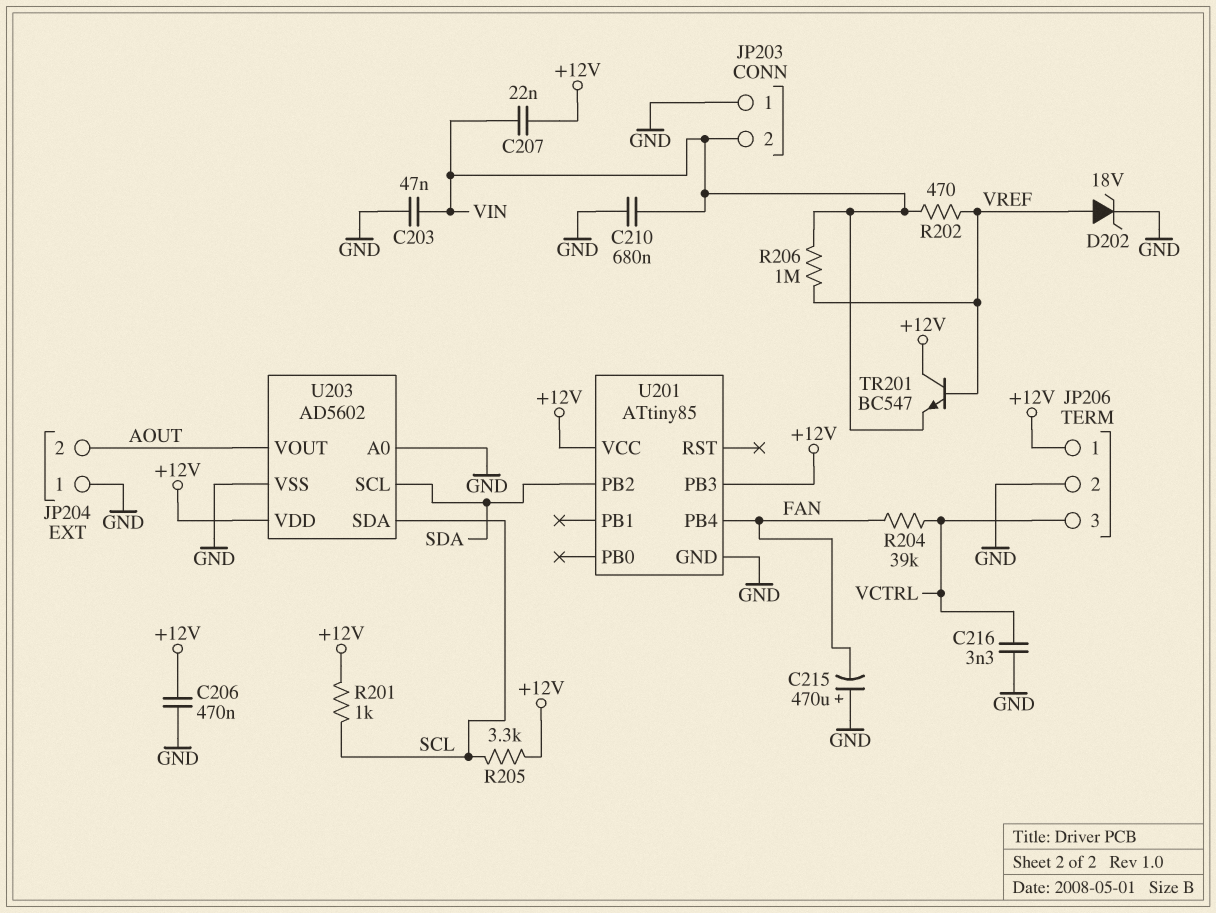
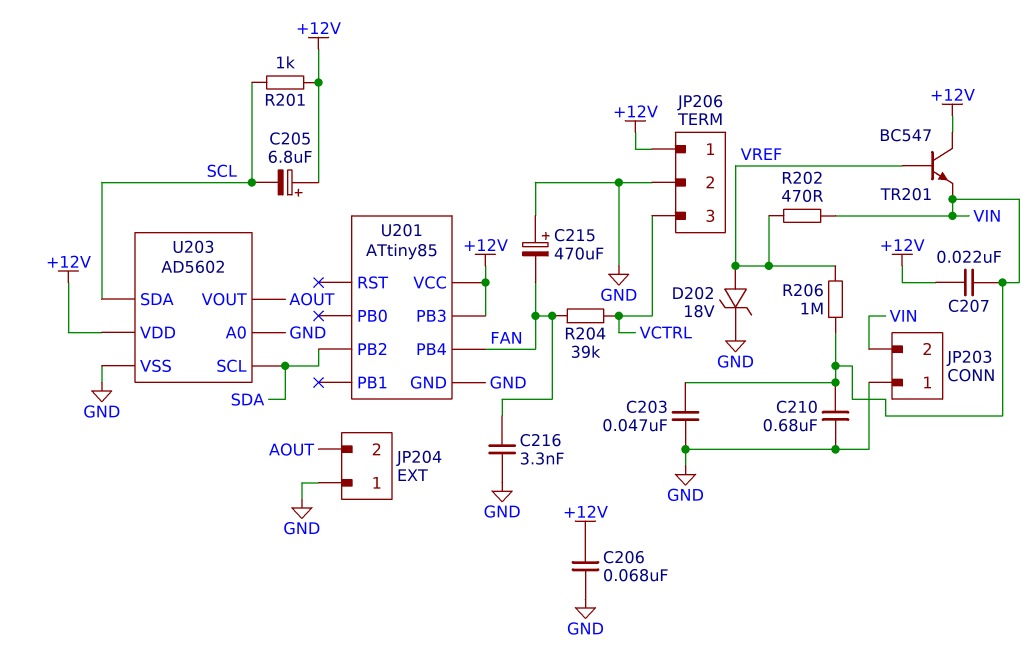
C205: none -> 6.8uF (plus +12V, minus SCL)
C206: 470nF (+12V, GND) -> 68nF (+12V, GND)
C216: 3.3nF (GND, VCTRL) -> 3.3nF (FAN, GND)
R205: 3.3k (+12V, SCL) -> none

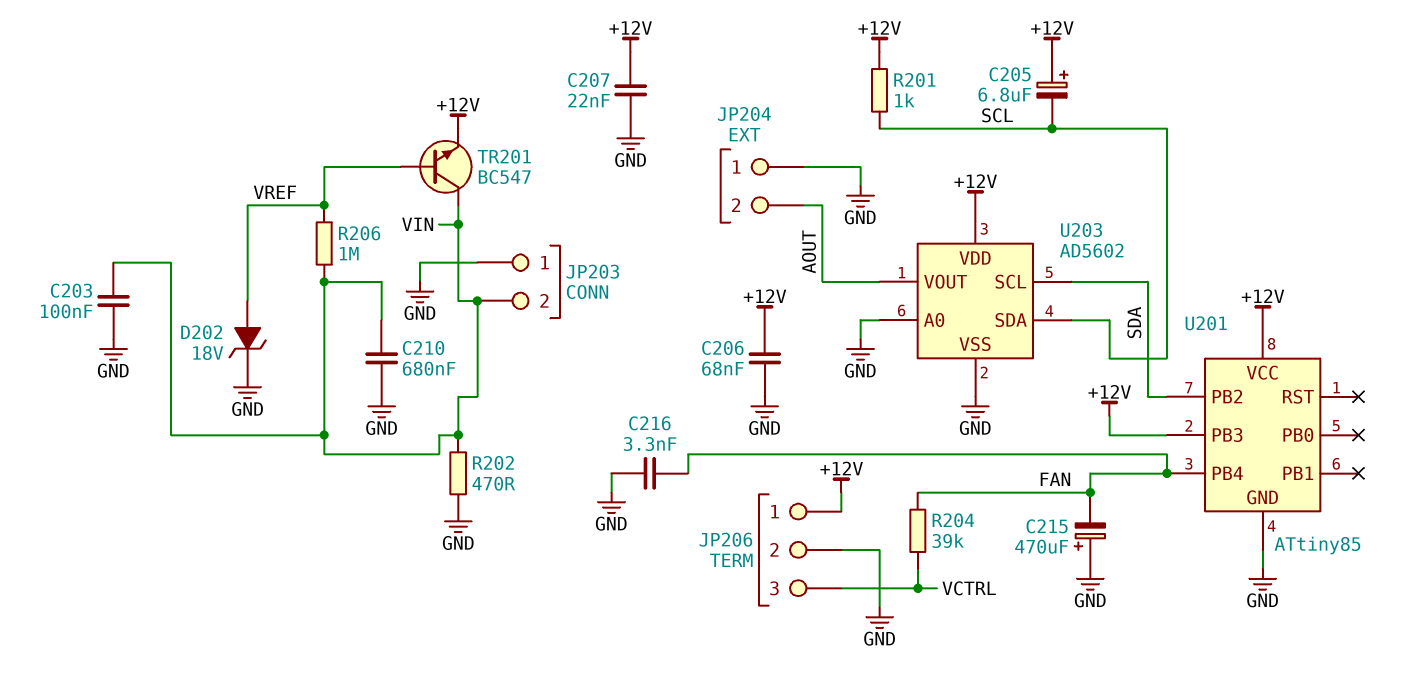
C203: 47nF (GND, VIN) -> 100nF (GND, VIN)
C207: 22nF (+12V, VIN) -> 22nF (+12V, GND)
R202: 470 (VIN, VREF) -> 470 (GND, VIN)
TR201: NPN BC547 (B VREF, C +12V, E VIN) -> NPN BC547 (B VREF, C VIN, E +12V)

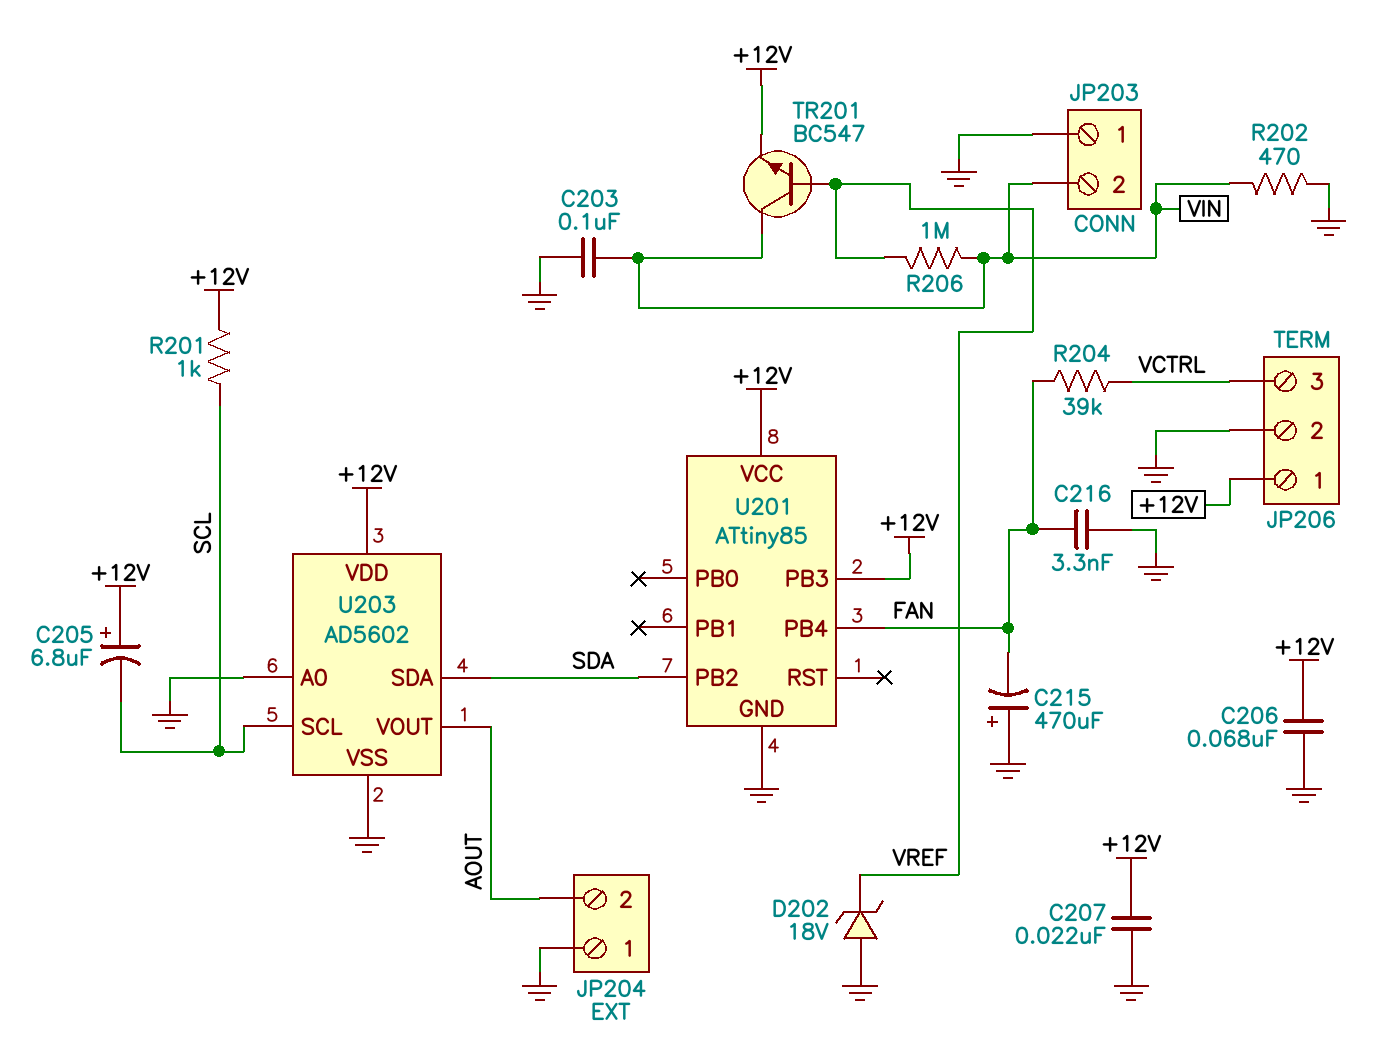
C210: 680nF (GND, VIN) -> none
D202: zener 18V (A VREF, K GND) -> zener 18V (A GND, K VREF)
U203 pin SCL: SDA -> SCL
U203 pin SDA: SCL -> SDA

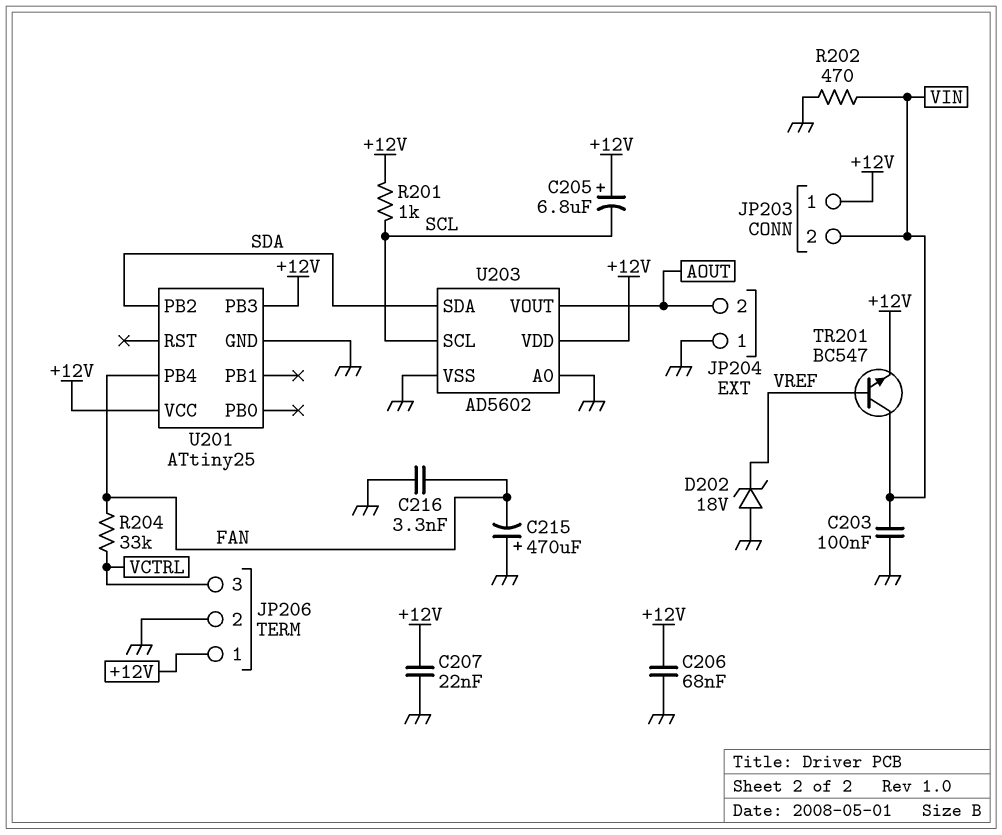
JP203 pin 1: GND -> +12V
R204: 39k (FAN, VCTRL) -> 33k (FAN, VCTRL)
R206: 1M (VIN, VREF) -> none
U201: ATtiny85 -> ATtiny25

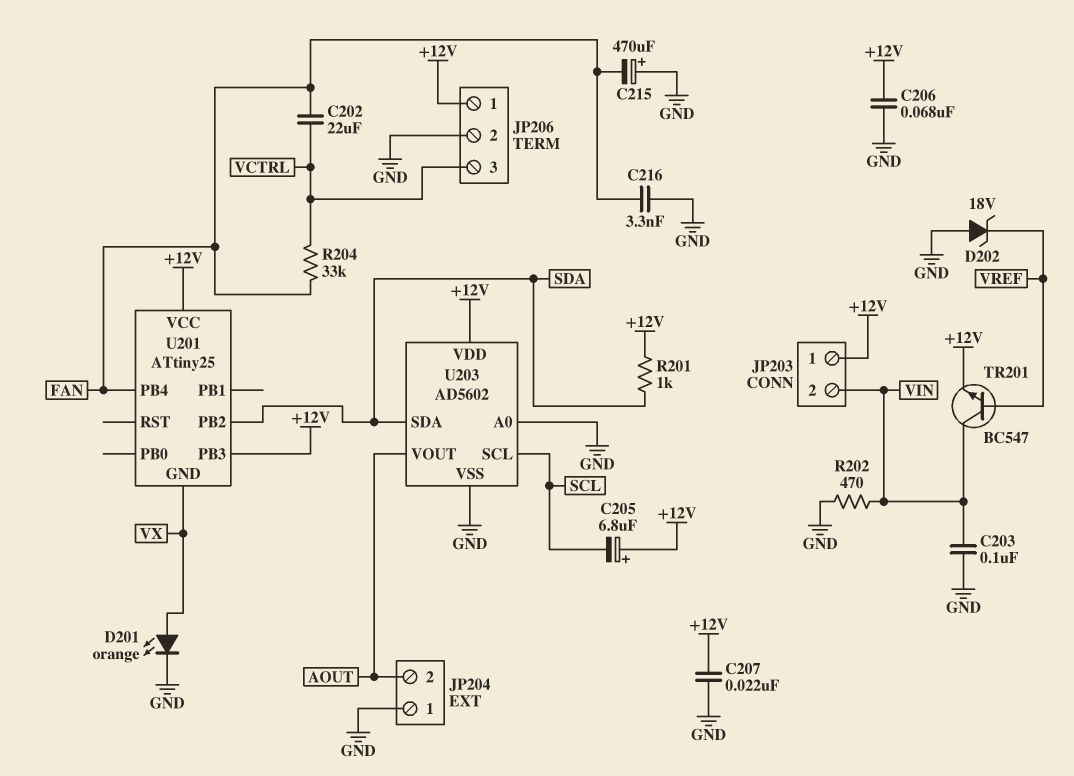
C202: none -> 22uF (FAN, VCTRL)
D201: none -> LED orange (A VX, K GND)
R201: 1k (+12V, SCL) -> 1k (+12V, SDA)
U201 pin GND: GND -> VX

